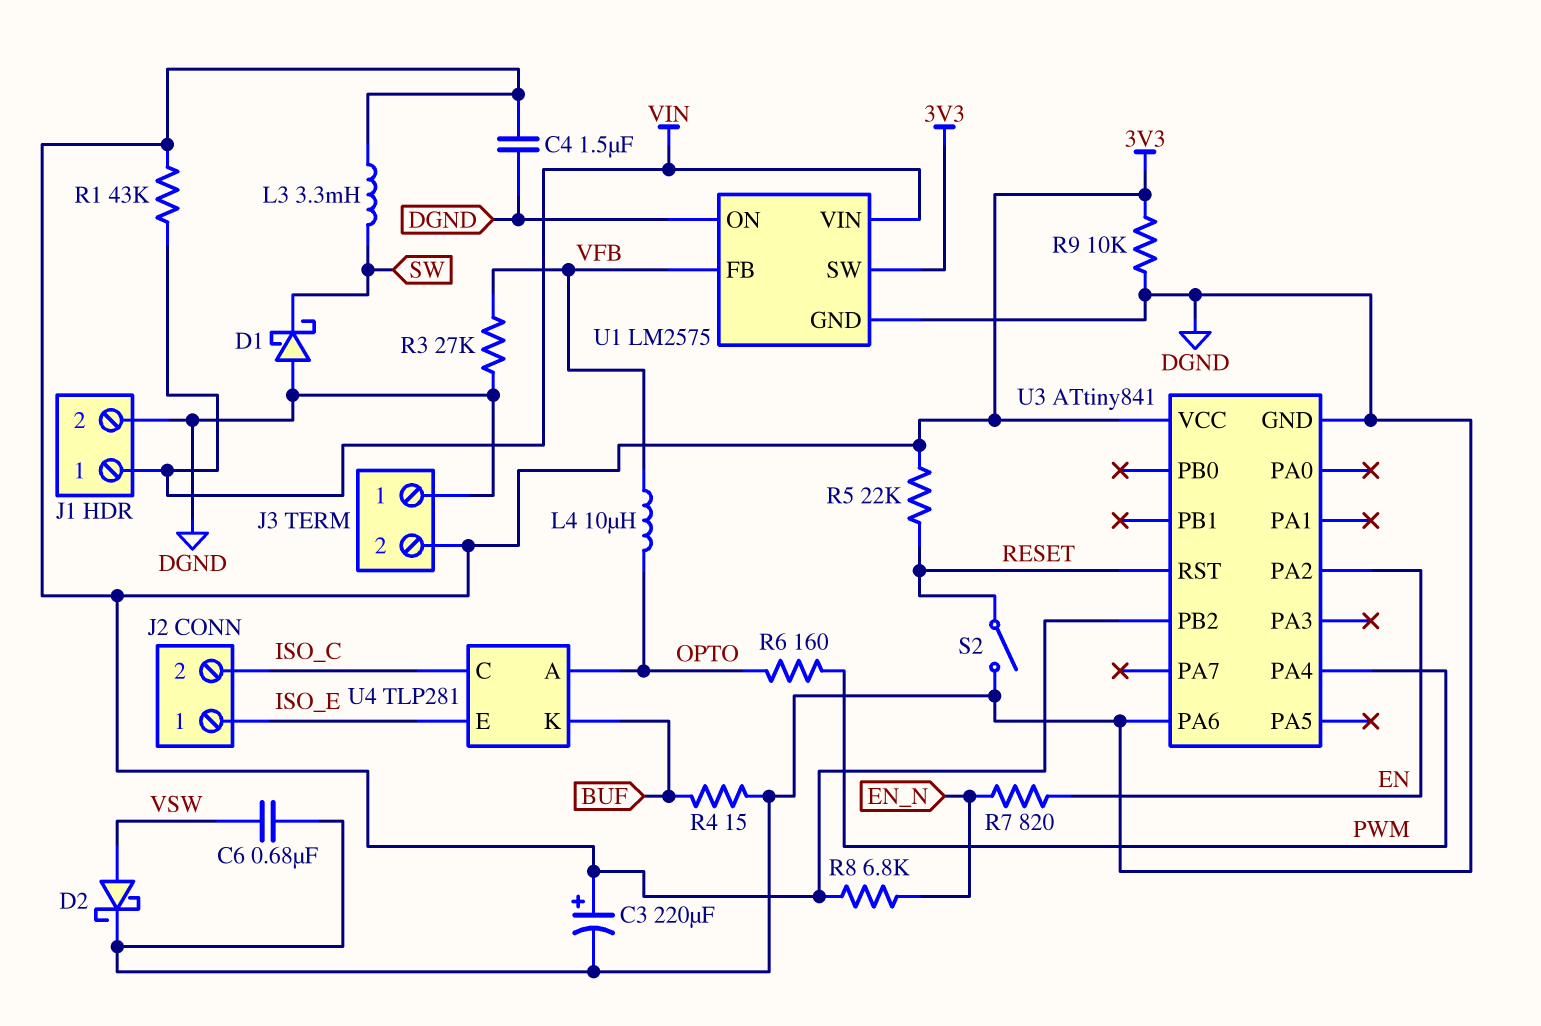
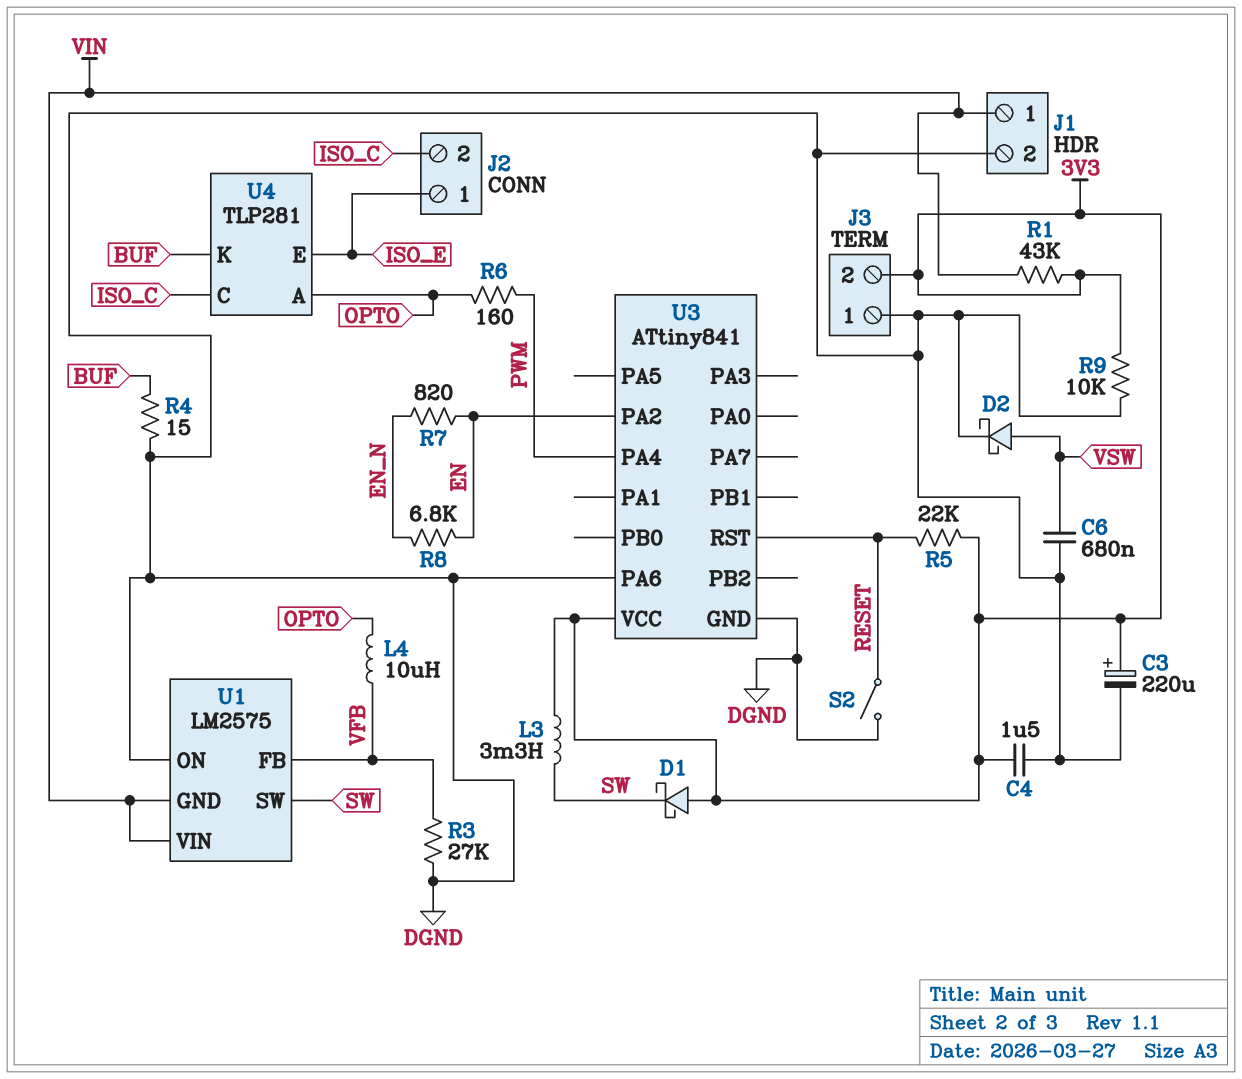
D1: schottky (A DGND, K SW) -> schottky (A 3V3, K SW)
R8: 6.8k (3V3, EN_N) -> 6.8k (EN, EN_N)
U1 pin GND: DGND -> VIN
U1 pin SW: 3V3 -> SW
U3 pin PB2: 3V3 -> none

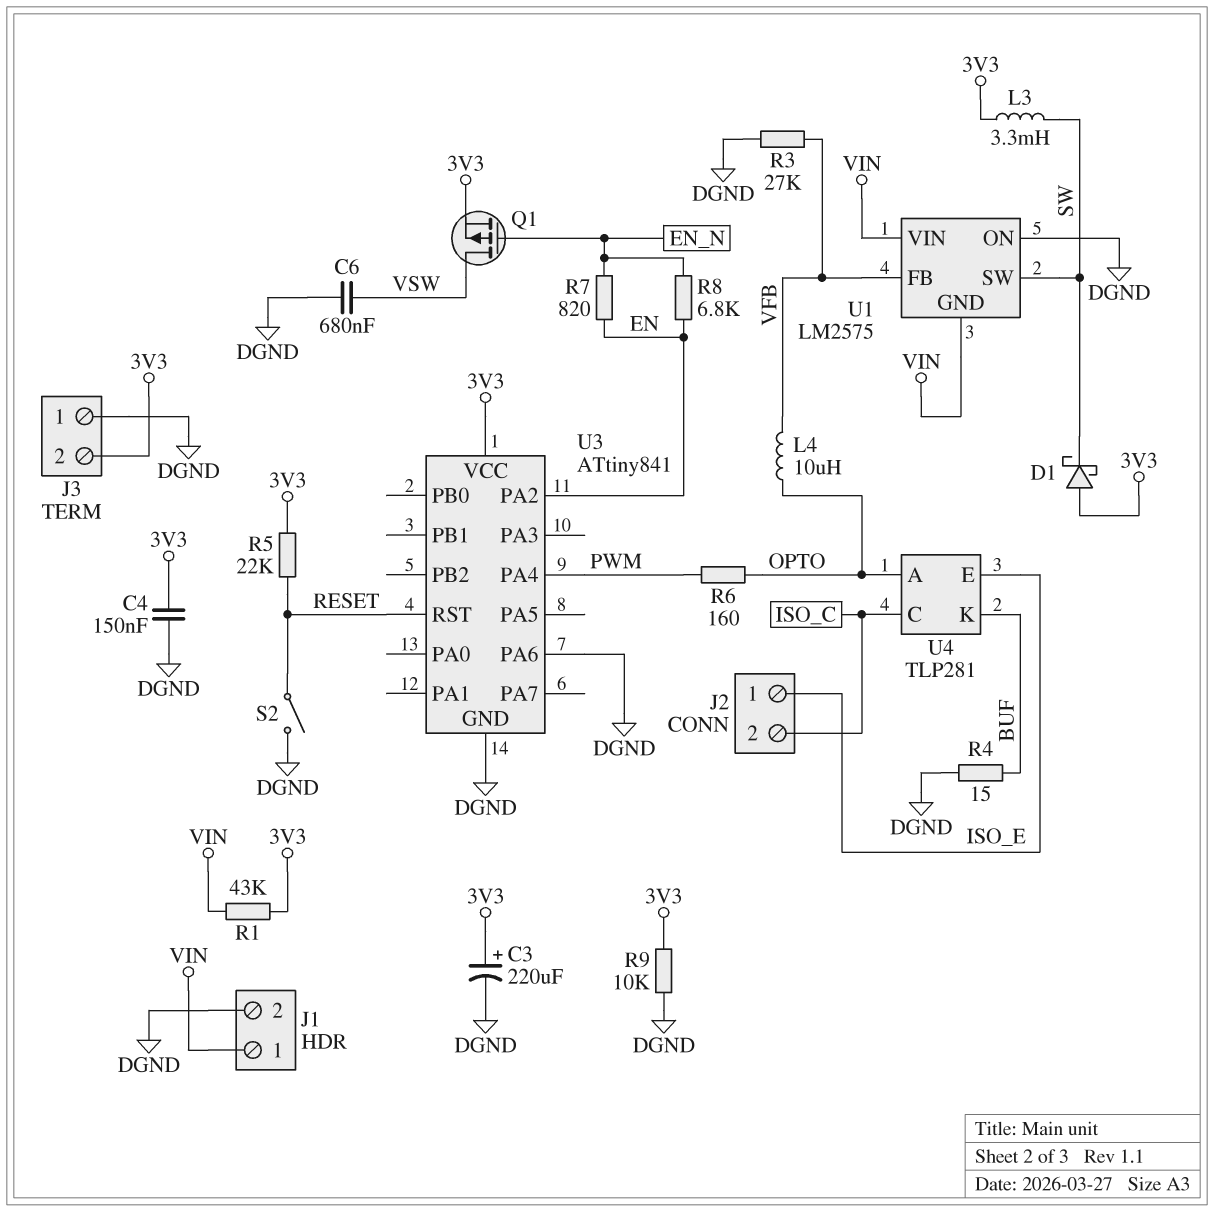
C4: 1.5uF (3V3, DGND) -> 150nF (3V3, DGND)
D2: schottky (A VSW, K DGND) -> none
Q1: none -> PMOS (G EN_N, D VSW, S 3V3)

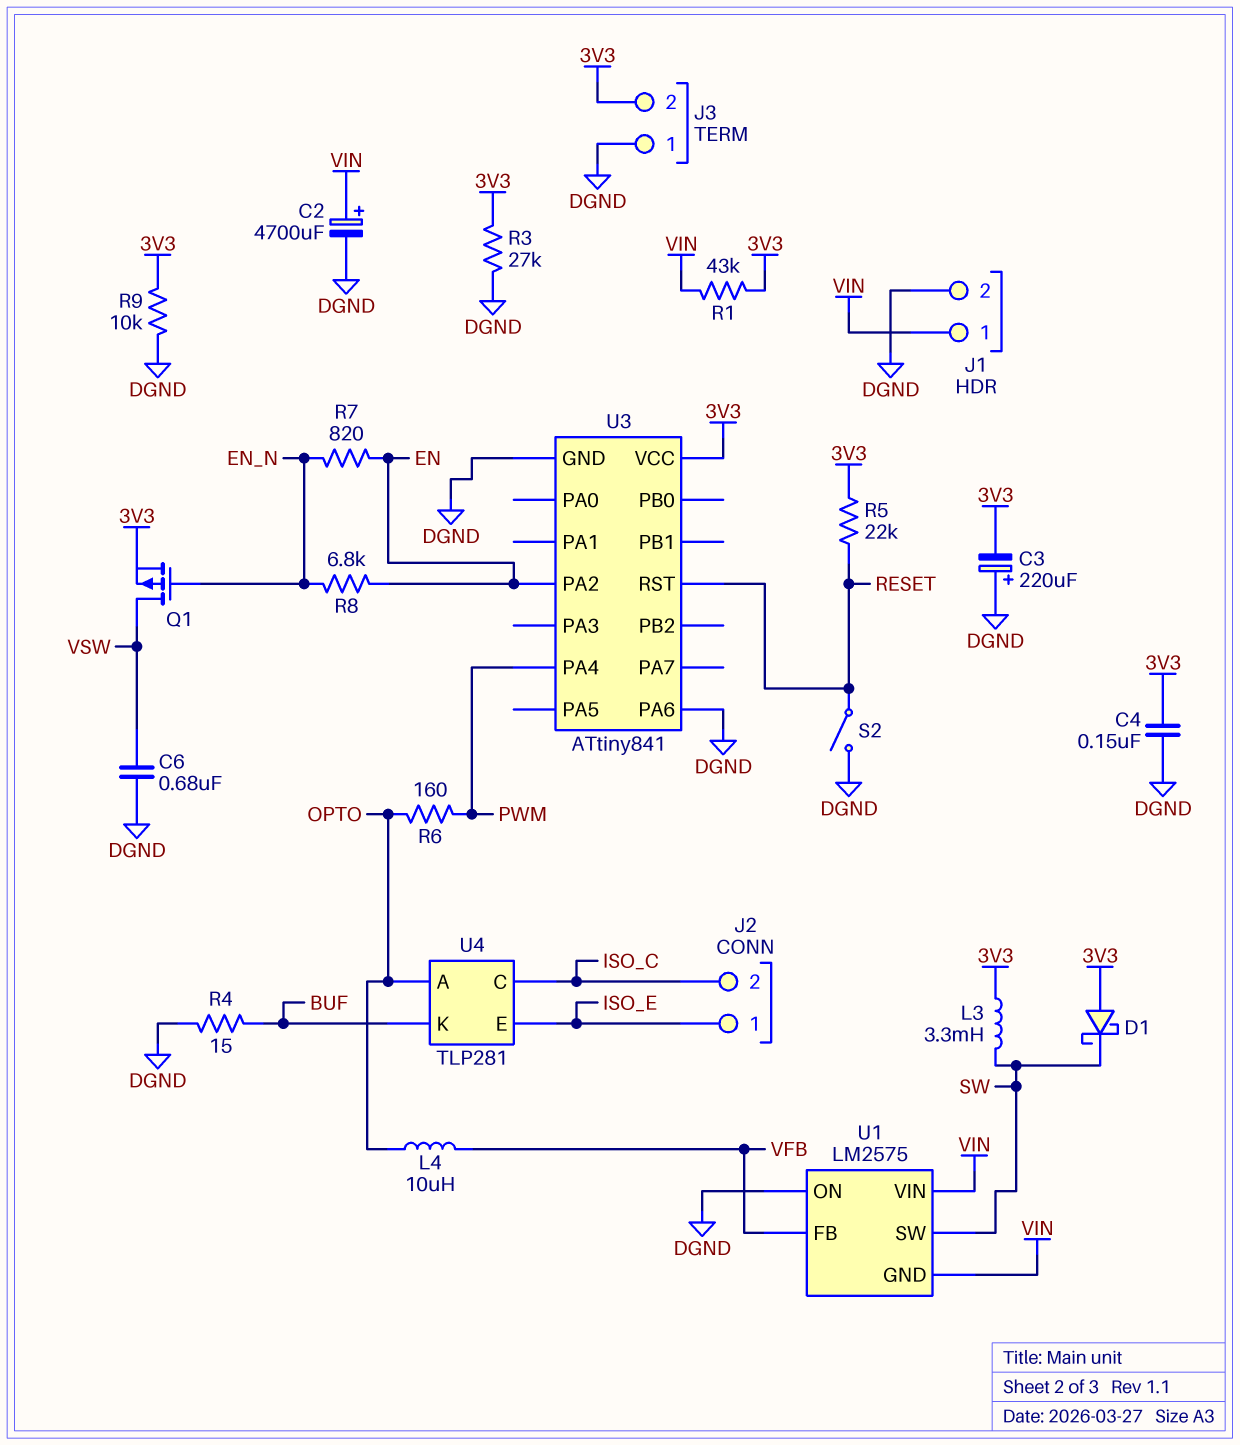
C2: none -> 4700uF (plus VIN, minus DGND)
C3: 220uF (plus 3V3, minus DGND) -> 220uF (plus DGND, minus 3V3)
R3: 27k (DGND, VFB) -> 27k (3V3, DGND)

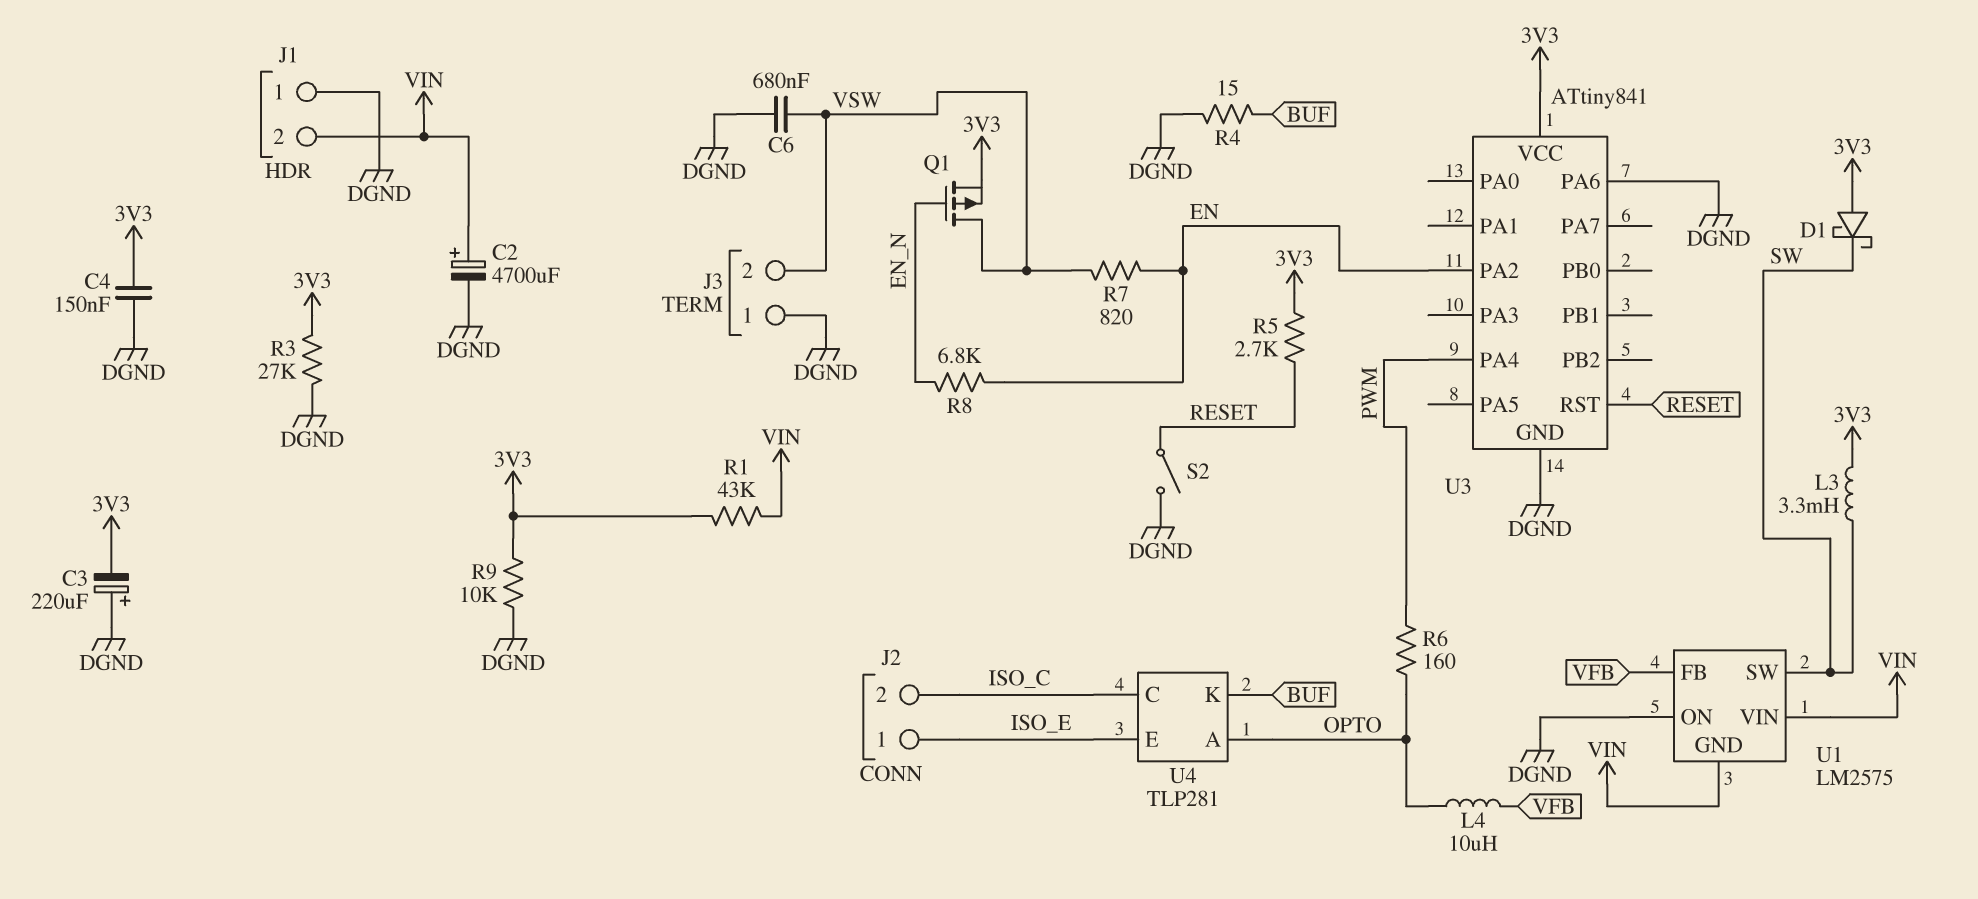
J1 pin 1: VIN -> DGND
J1 pin 2: DGND -> VIN
J3 pin 2: 3V3 -> VSW
R5: 22k (3V3, RESET) -> 2.7k (3V3, RESET)
R7: 820 (EN, EN_N) -> 820 (EN, VSW)

